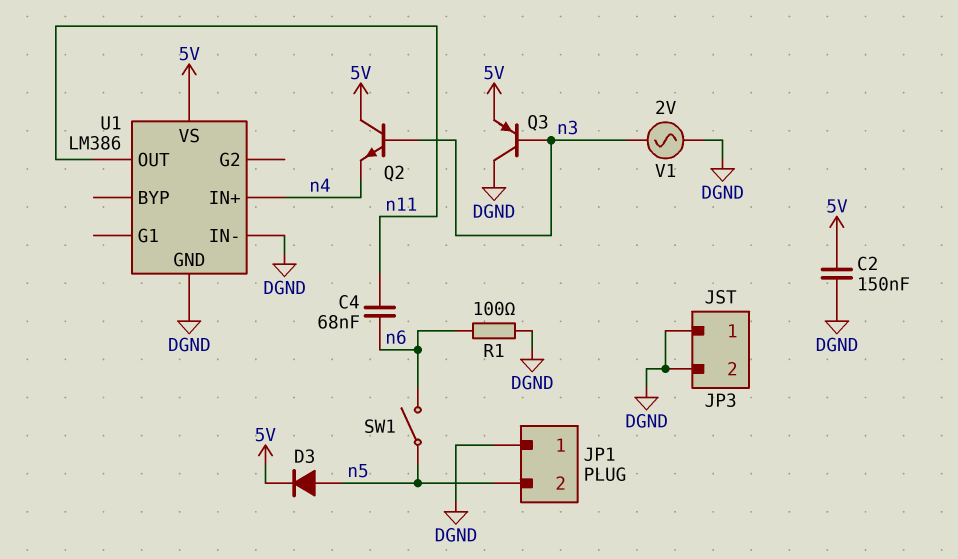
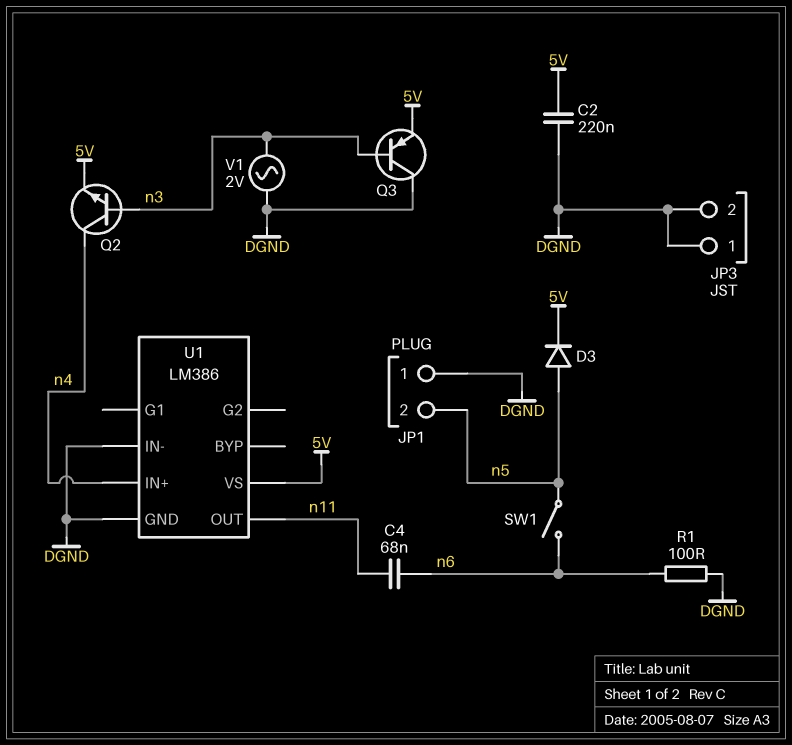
C2: 150nF (5V, DGND) -> 220nF (5V, DGND)
Q2: NPN (B n3, C 5V, E n4) -> NPN (B n3, C n4, E 5V)

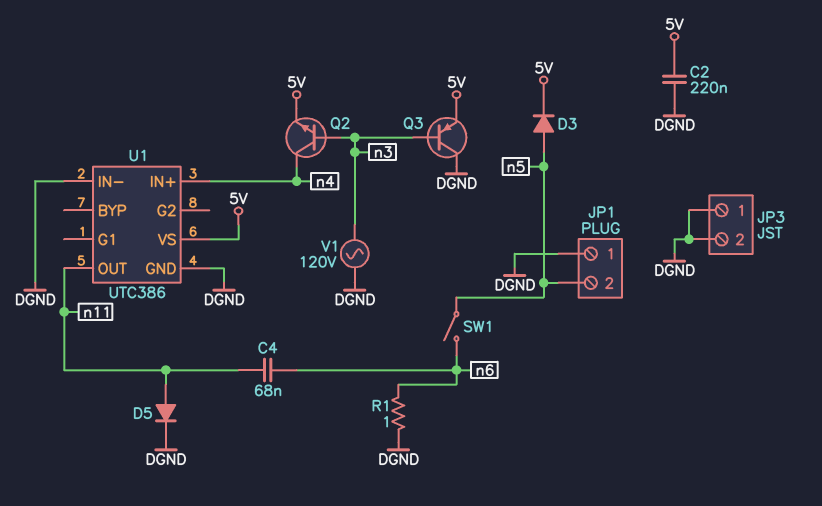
D5: none -> diode (A n11, K DGND)
R1: 100 (DGND, n6) -> 1 (DGND, n6)
U1: LM386 -> UTC386
V1: AC 2V (DGND, n3) -> AC 120V (DGND, n3)

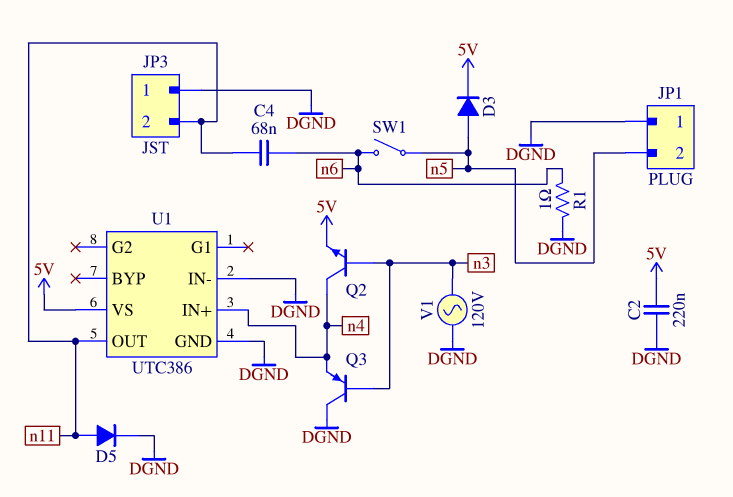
JP3 pin 2: DGND -> n11
Q3: PNP (B n3, C DGND, E 5V) -> PNP (B n3, C DGND, E n4)

